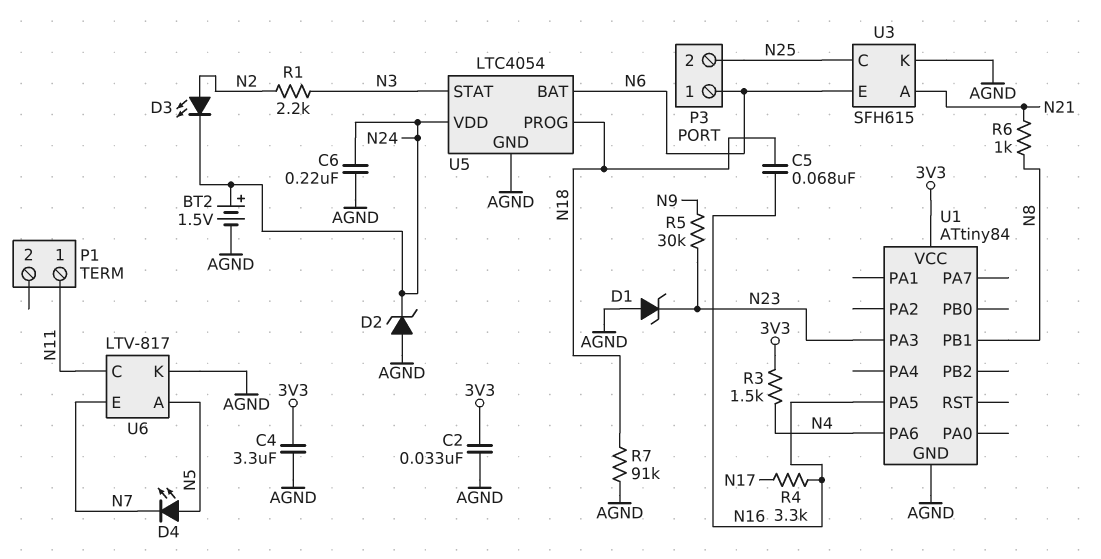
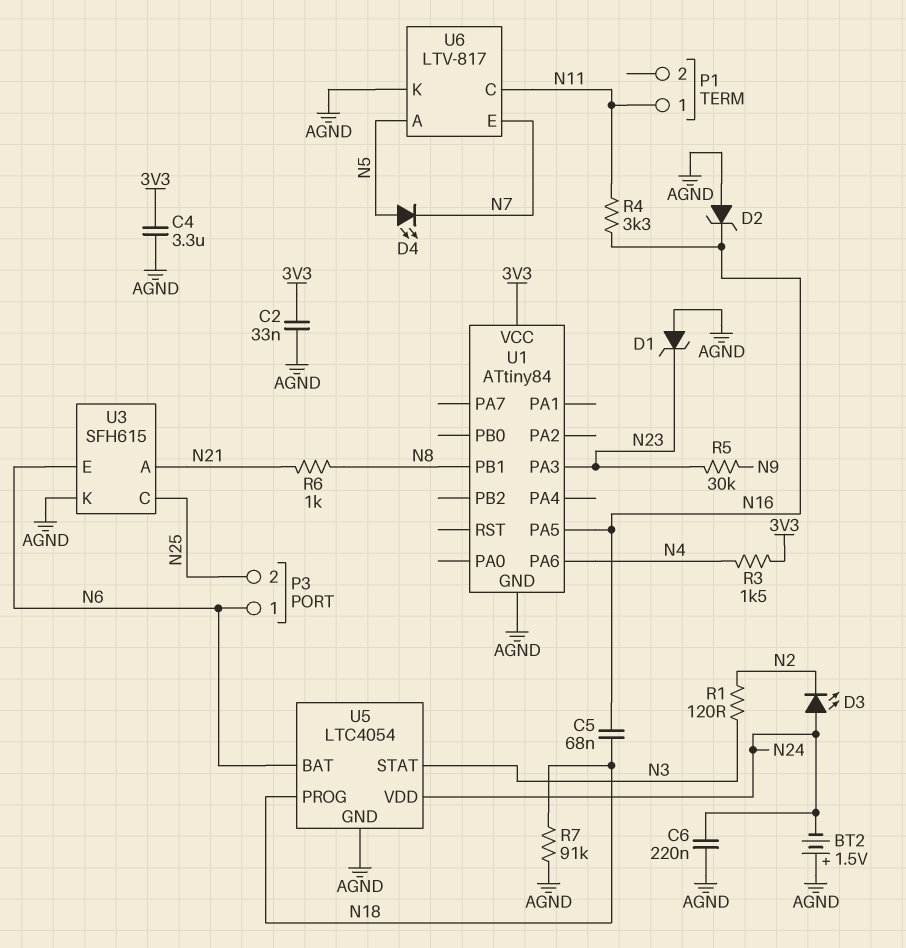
BT2: 1.5V (plus N24, minus AGND) -> 1.5V (plus AGND, minus N24)
D2: zener (A AGND, K N24) -> zener (A AGND, K N16)
D3: LED (A N2, K N24) -> LED (A N24, K N2)
R1: 2.2k (N2, N3) -> 120 (N2, N3)
R4: 3.3k (N16, N17) -> 3.3k (N11, N16)

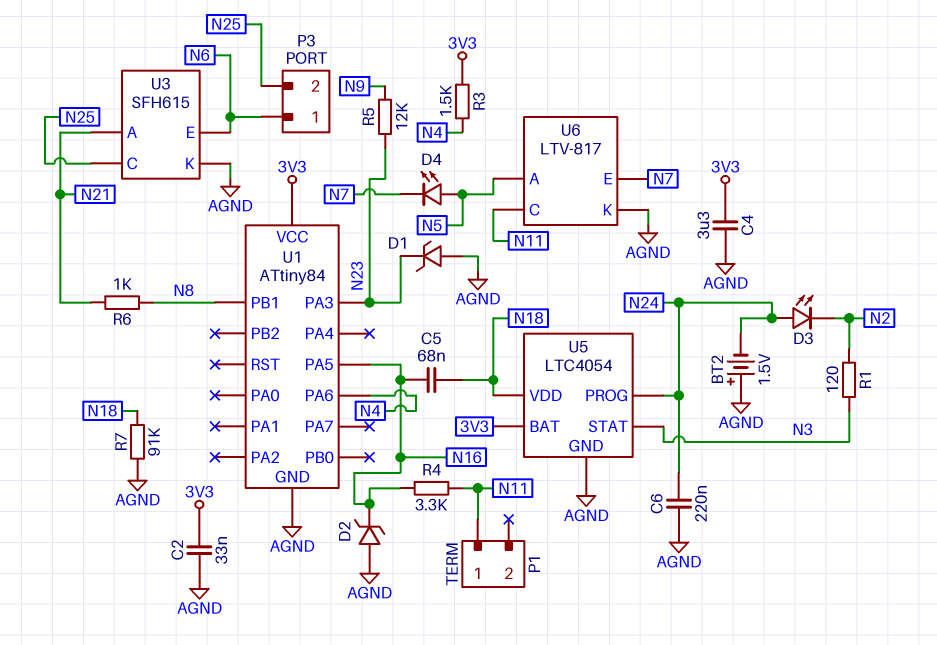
R5: 30k (N9, N23) -> 12k (N9, N23)
U5 pin BAT: N6 -> 3V3
U5 pin PROG: N18 -> N24
U5 pin VDD: N24 -> N18

